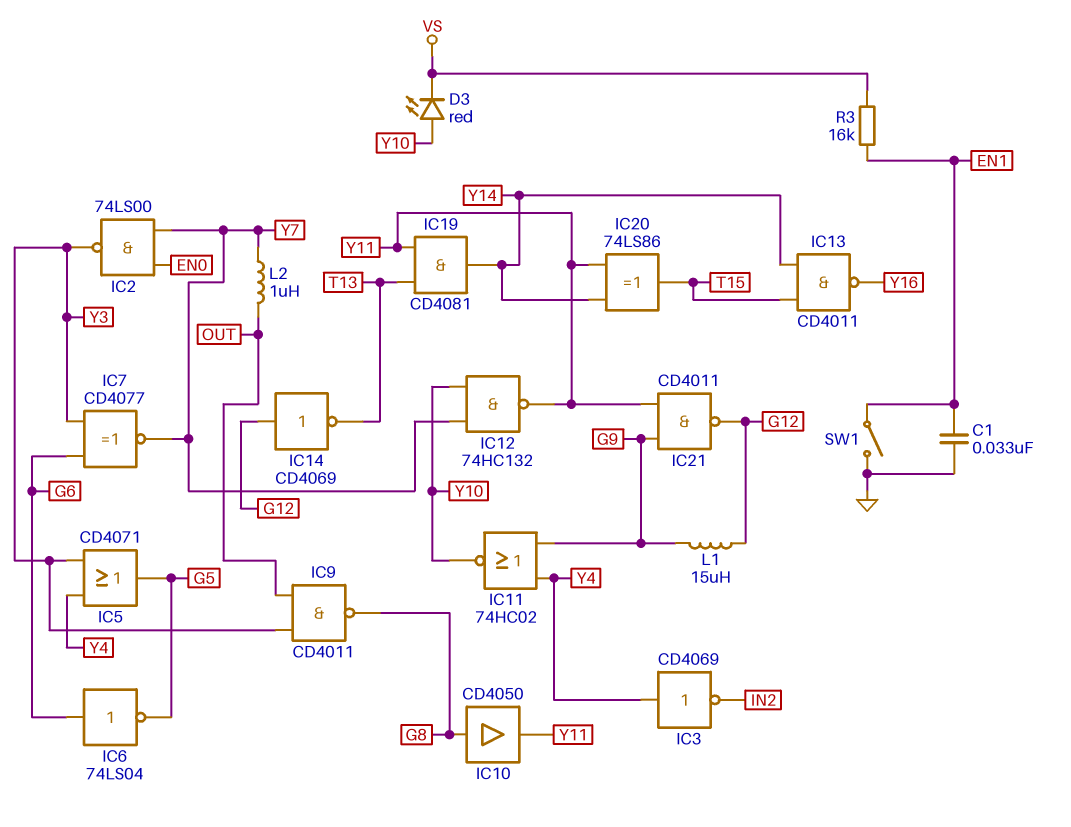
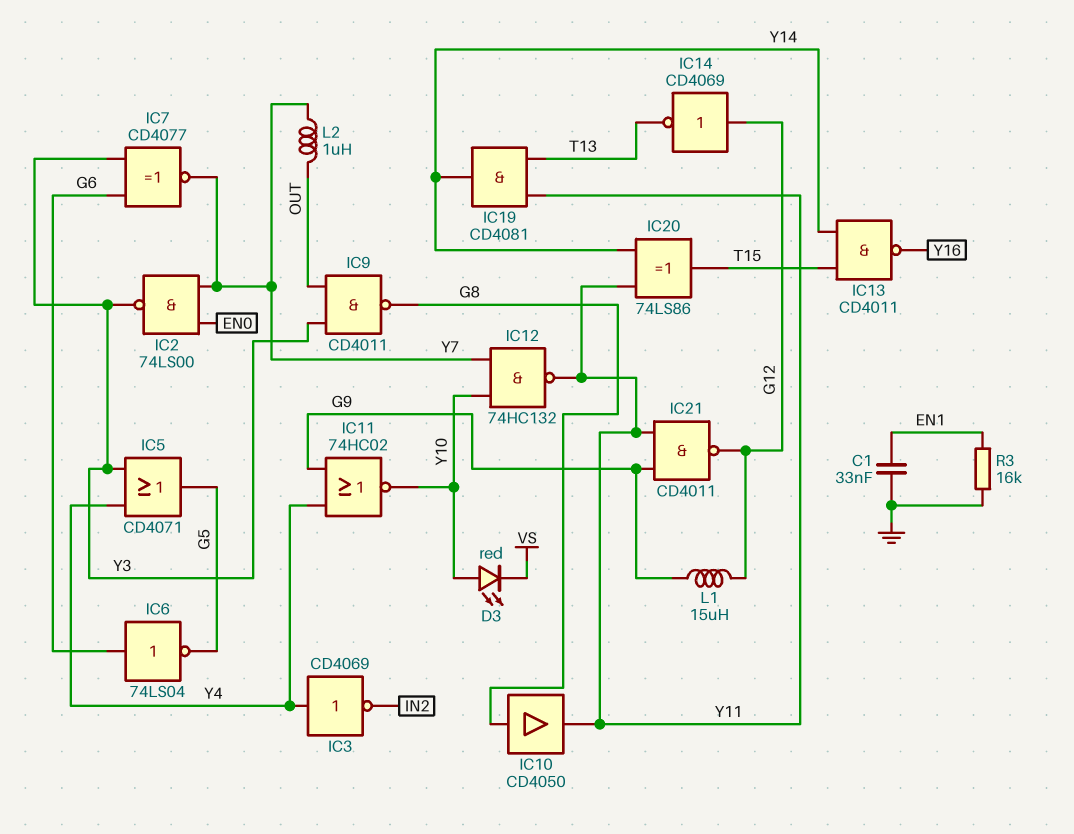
R3: 16k (EN1, VS) -> 16k (EN1, GND)
SW1: switch (EN1, GND) -> none

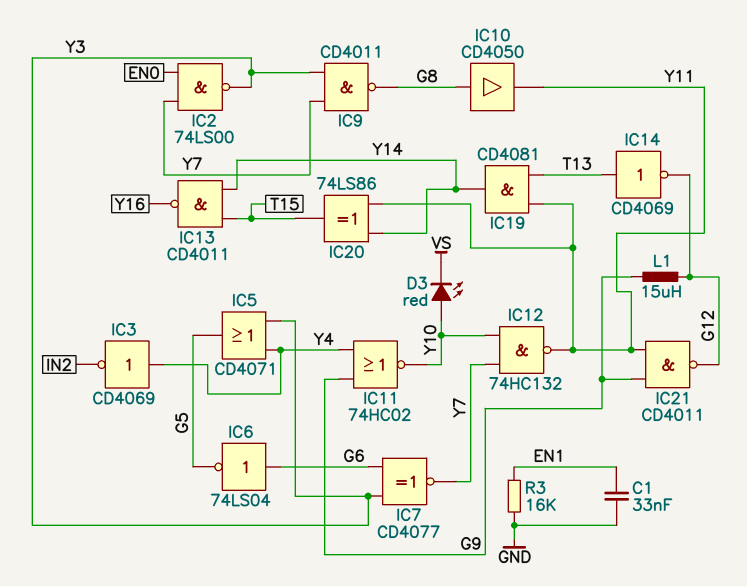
IC9: NAND CD4011 (in OUT, in Y3, out G8) -> NAND CD4011 (in Y3, in Y7, out G8)
IC14: NOT CD4069 (in G12, out T13) -> NOT CD4069 (in T13, out G12)
L2: 1uH (OUT, Y7) -> none

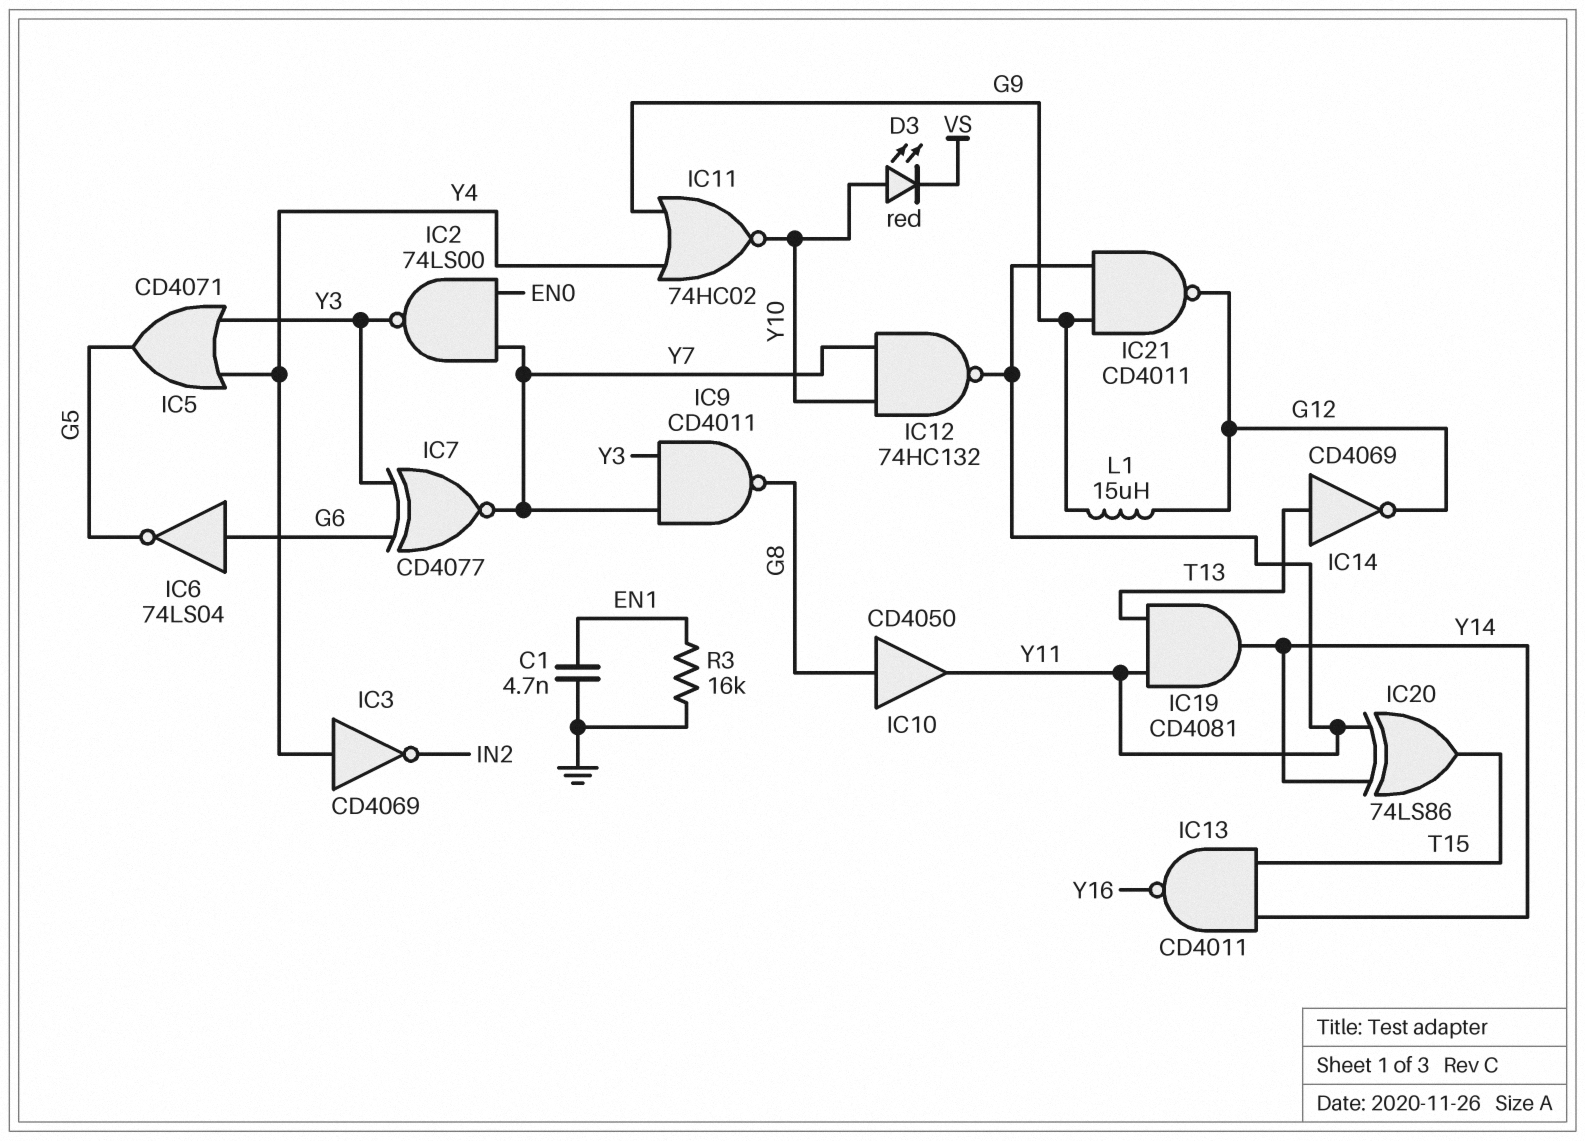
C1: 33nF (EN1, GND) -> 4.7nF (EN1, GND)

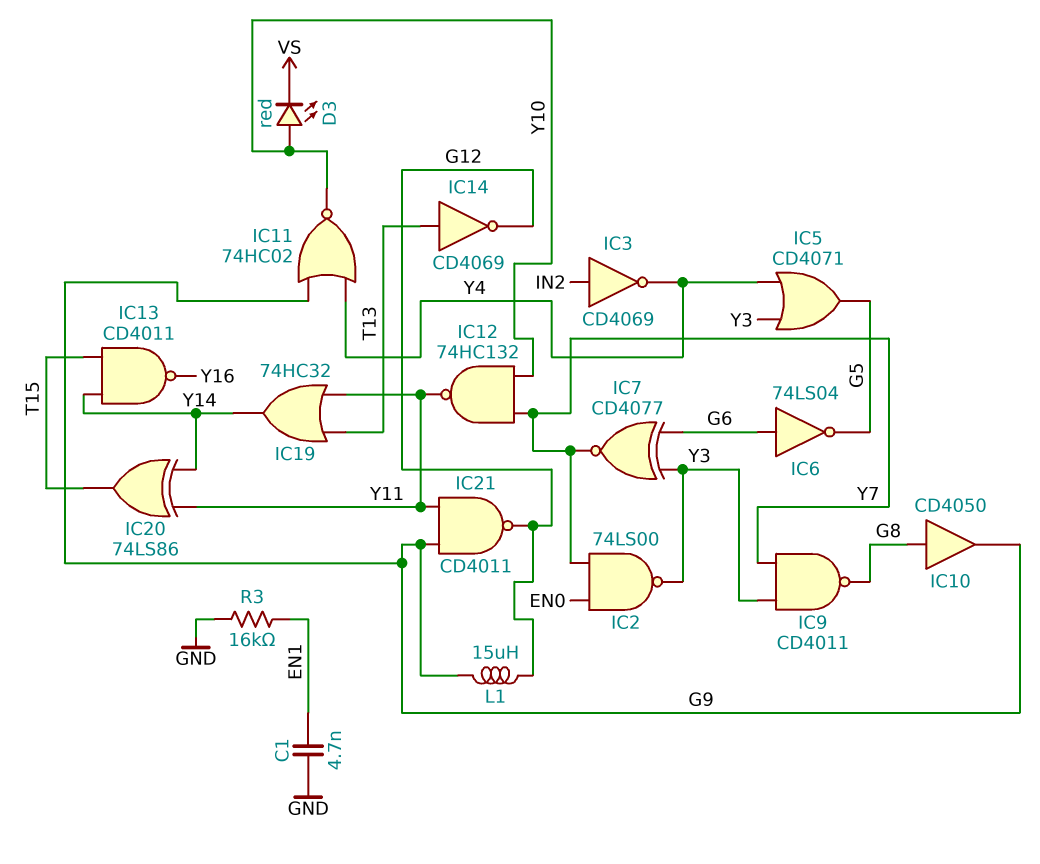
IC3: NOT CD4069 (in Y4, out IN2) -> NOT CD4069 (in IN2, out Y4)
IC10: buffer CD4050 (in G8, out Y11) -> buffer CD4050 (in G8, out G9)
IC19: AND CD4081 (in T13, in Y11, out Y14) -> OR 74HC32 (in T13, in Y11, out Y14)

